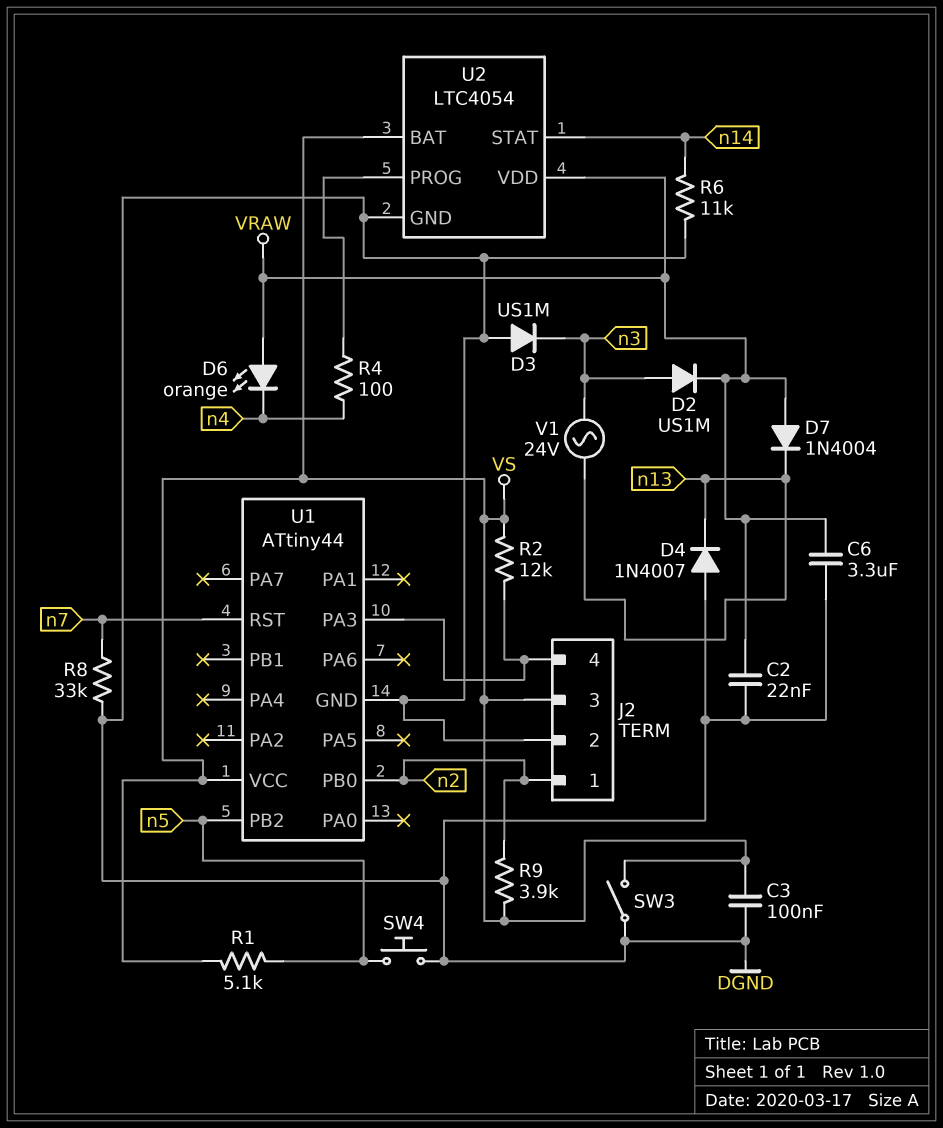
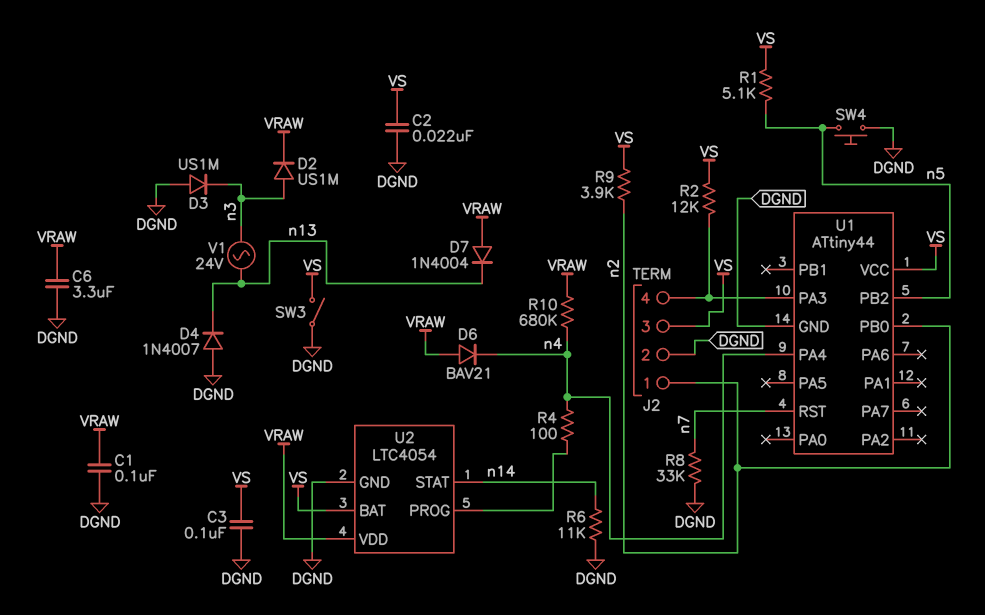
C1: none -> 100nF (DGND, VRAW)
C2: 22nF (DGND, VRAW) -> 22nF (DGND, VS)
D6: LED orange (A VRAW, K n4) -> diode BAV21 (A VRAW, K n4)
R10: none -> 680k (VRAW, n4)
U1 pin PA4: none -> n4

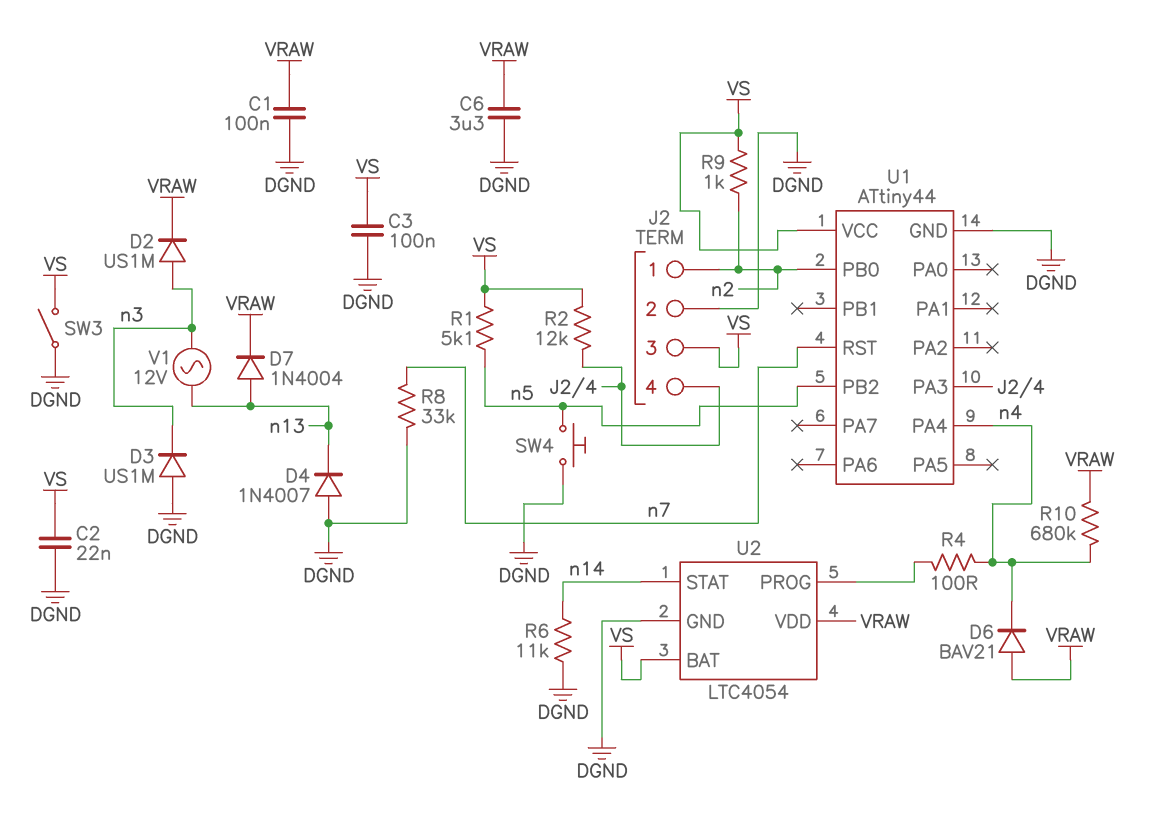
D7: diode 1N4004 (A VRAW, K n13) -> diode 1N4004 (A n13, K VRAW)
R9: 3.9k (VS, n2) -> 1k (VS, n2)
V1: AC 24V (n3, n13) -> AC 12V (n3, n13)

